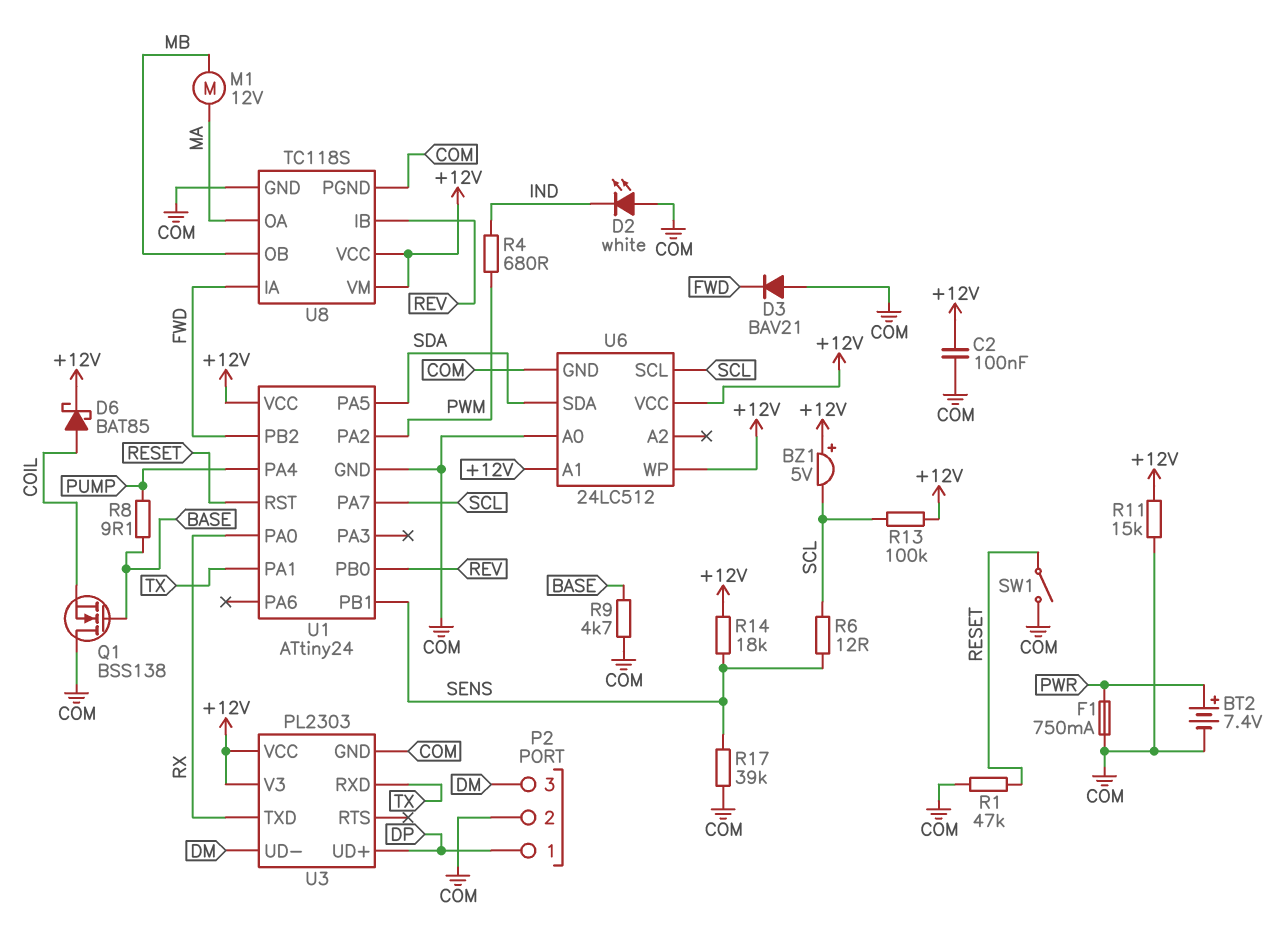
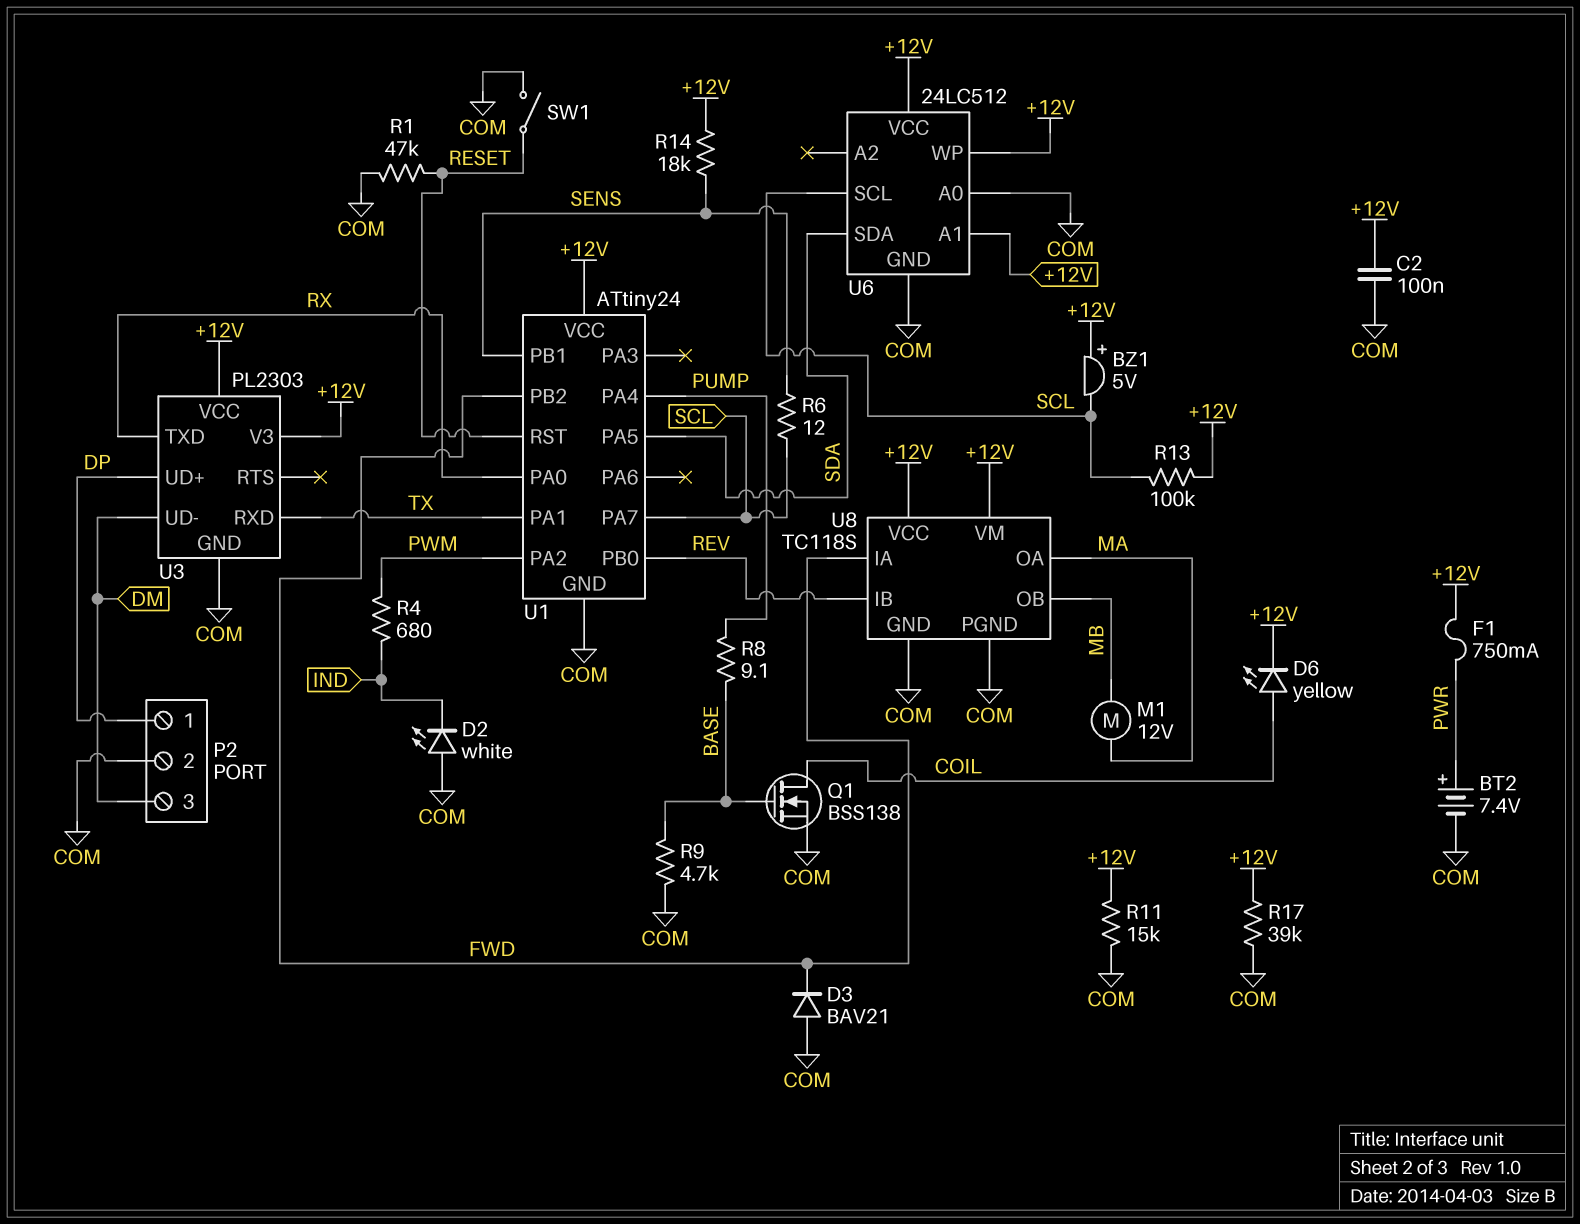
D6: schottky BAT85 (A COIL, K +12V) -> LED yellow (A COIL, K +12V)
F1: 750mA (COM, PWR) -> 750mA (+12V, PWR)
Q1: NMOS BSS138 (G BASE, D COM, S COIL) -> NMOS BSS138 (G BASE, D COIL, S COM)
R17: 39k (COM, SENS) -> 39k (+12V, COM)

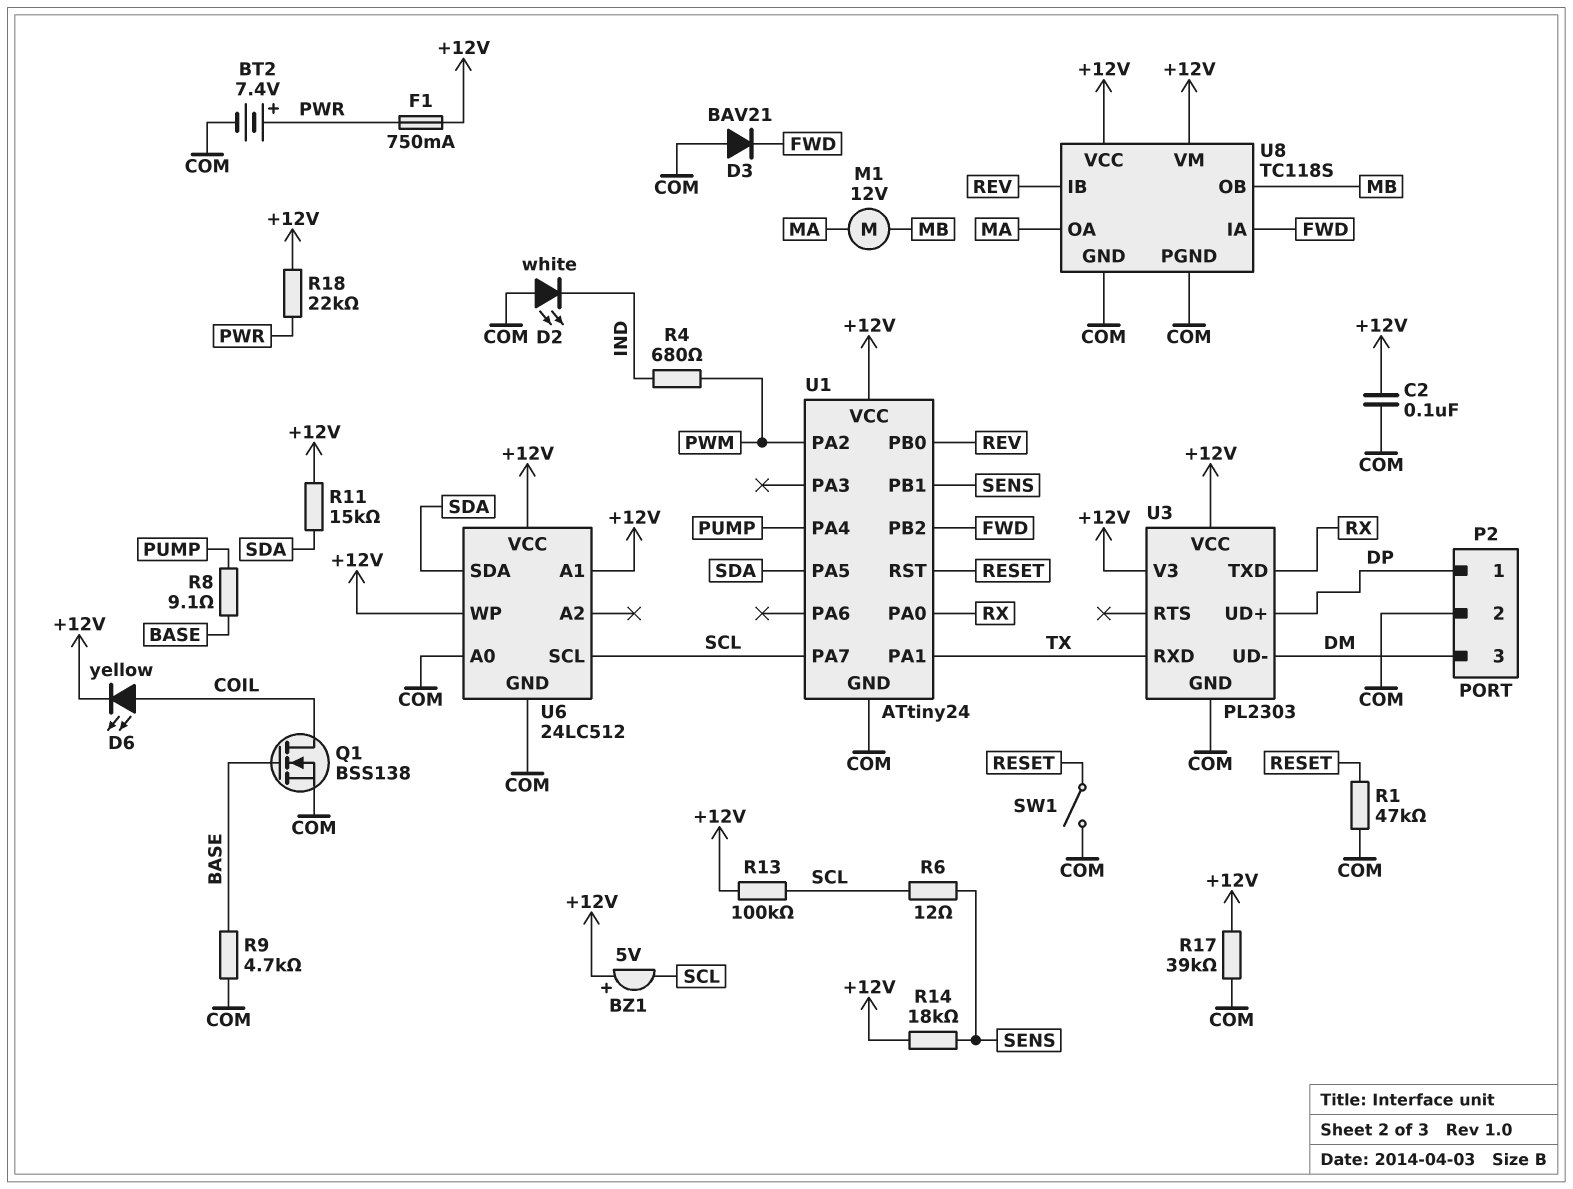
R11: 15k (+12V, COM) -> 15k (+12V, SDA)
R18: none -> 22k (+12V, PWR)

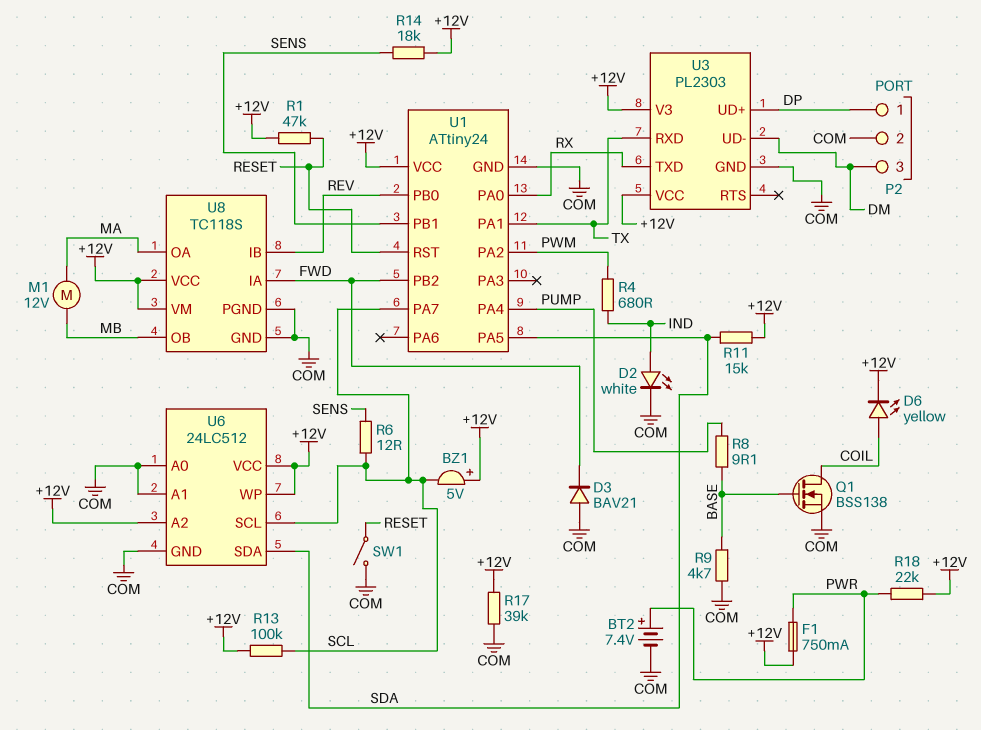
C2: 100nF (+12V, COM) -> none
D2: LED white (A COM, K IND) -> LED white (A IND, K COM)
R1: 47k (COM, RESET) -> 47k (+12V, RESET)
U6 pin A1: +12V -> COM
U6 pin A2: none -> +12V

